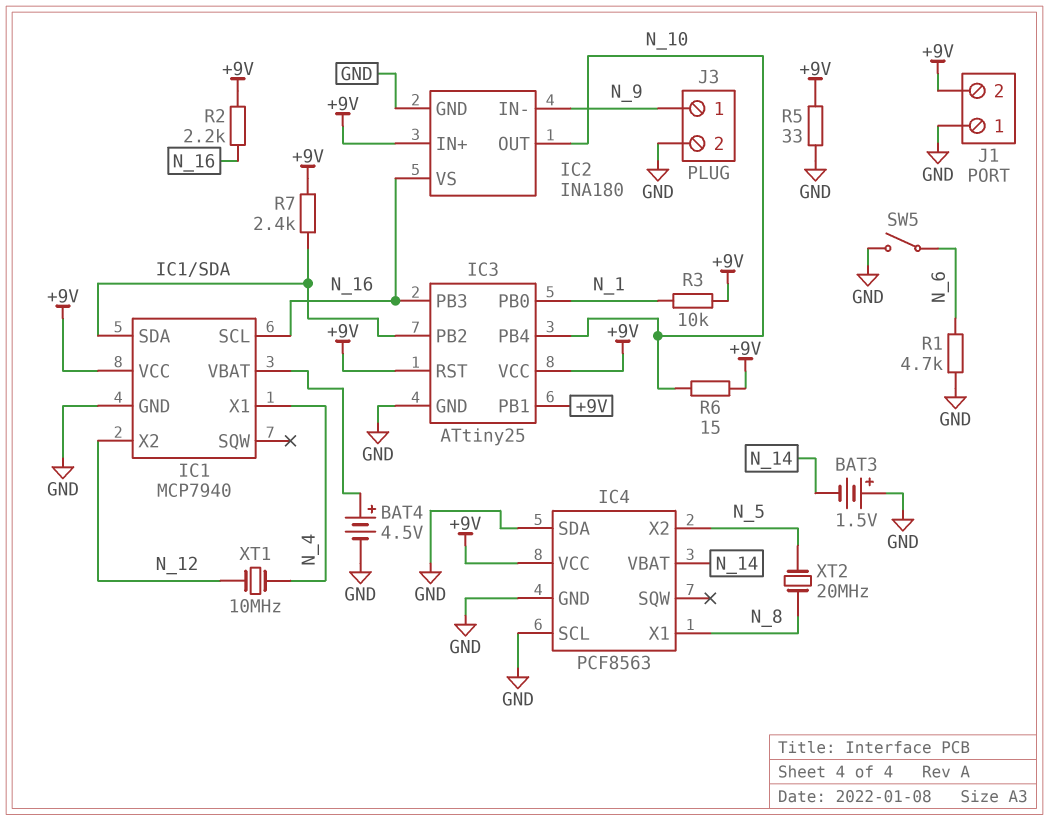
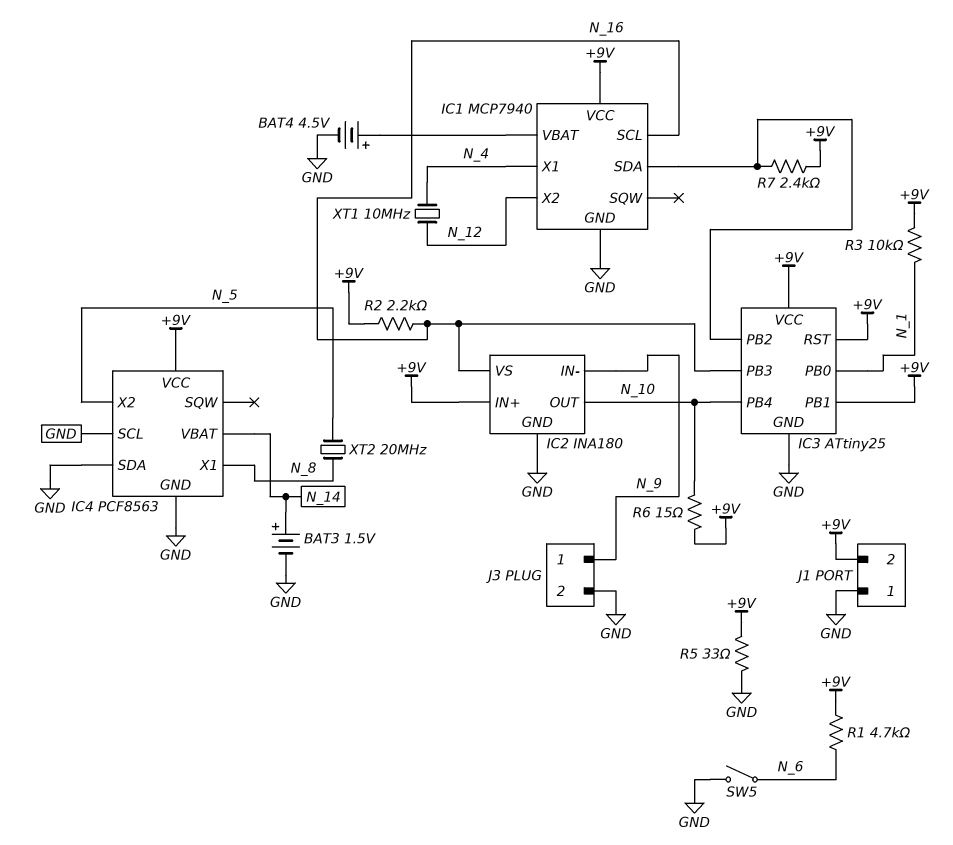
BAT3: 1.5V (plus GND, minus N_14) -> 1.5V (plus N_14, minus GND)
R1: 4.7k (GND, N_6) -> 4.7k (+9V, N_6)

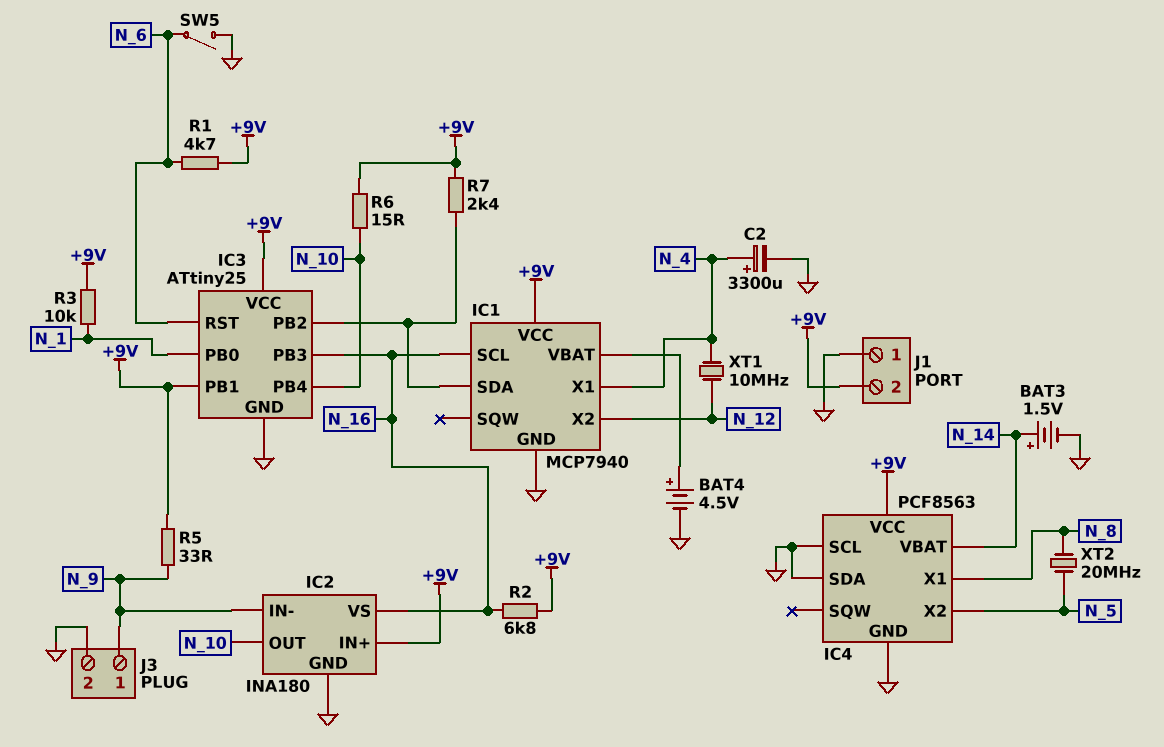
C2: none -> 3300uF (plus N_4, minus GND)
IC3 pin RST: +9V -> N_6
R2: 2.2k (+9V, N_16) -> 6.8k (+9V, N_16)
R5: 33 (+9V, GND) -> 33 (+9V, N_9)

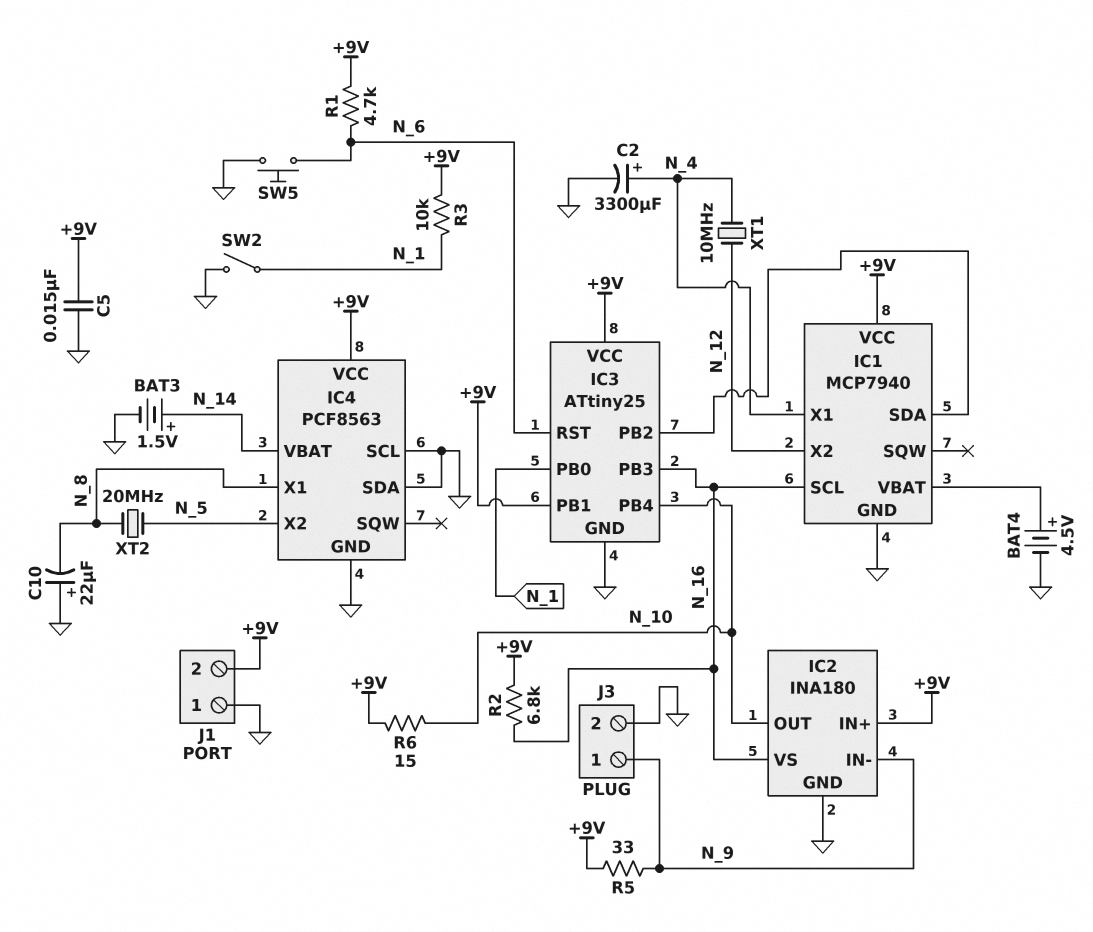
C5: none -> 15nF (+9V, GND)
C10: none -> 22uF (plus GND, minus N_8)
R7: 2.4k (+9V, IC1/SDA) -> none
SW2: none -> switch (GND, N_1)
SW5: switch (GND, N_6) -> button (GND, N_6)

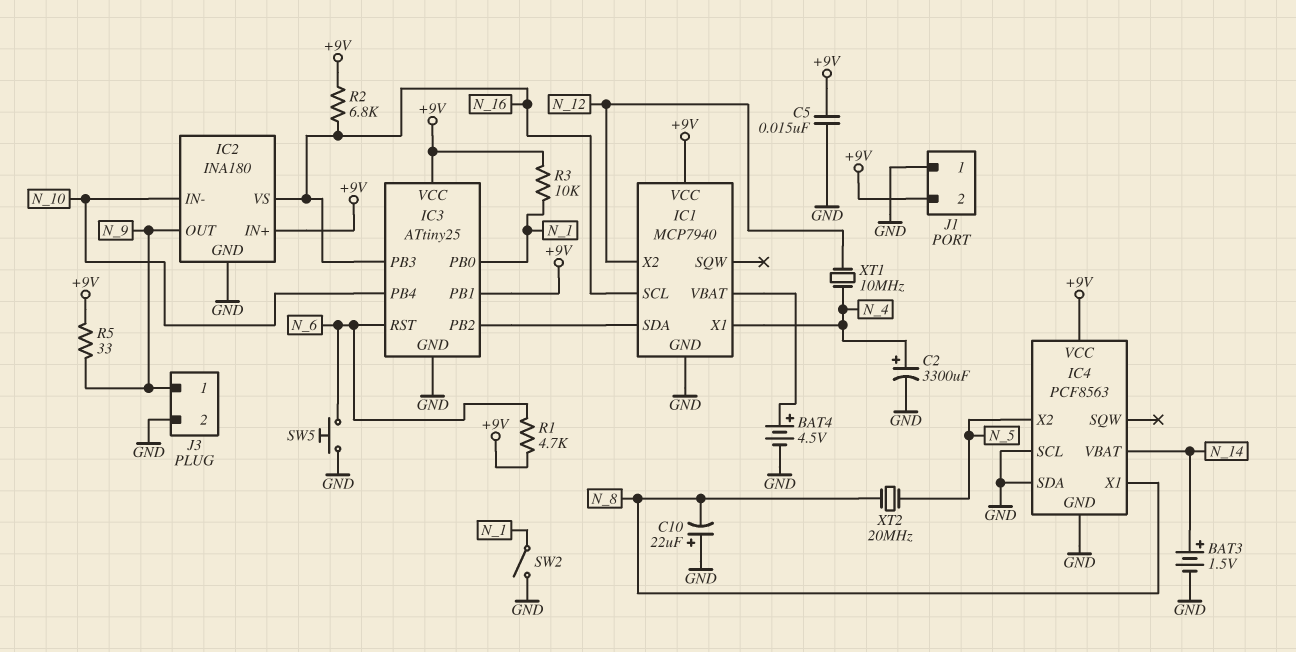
IC2 pin IN-: N_9 -> N_10
IC2 pin OUT: N_10 -> N_9
R6: 15 (+9V, N_10) -> none

